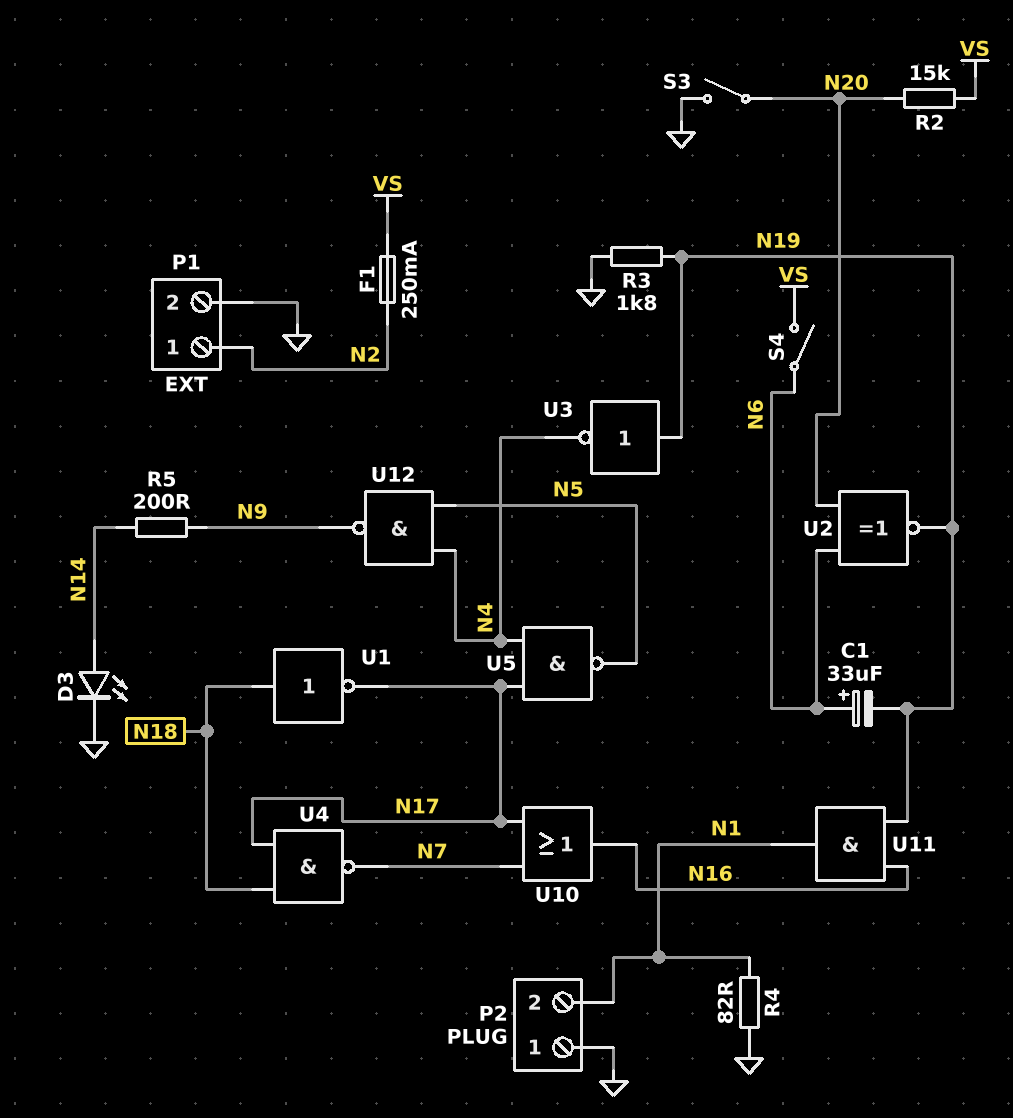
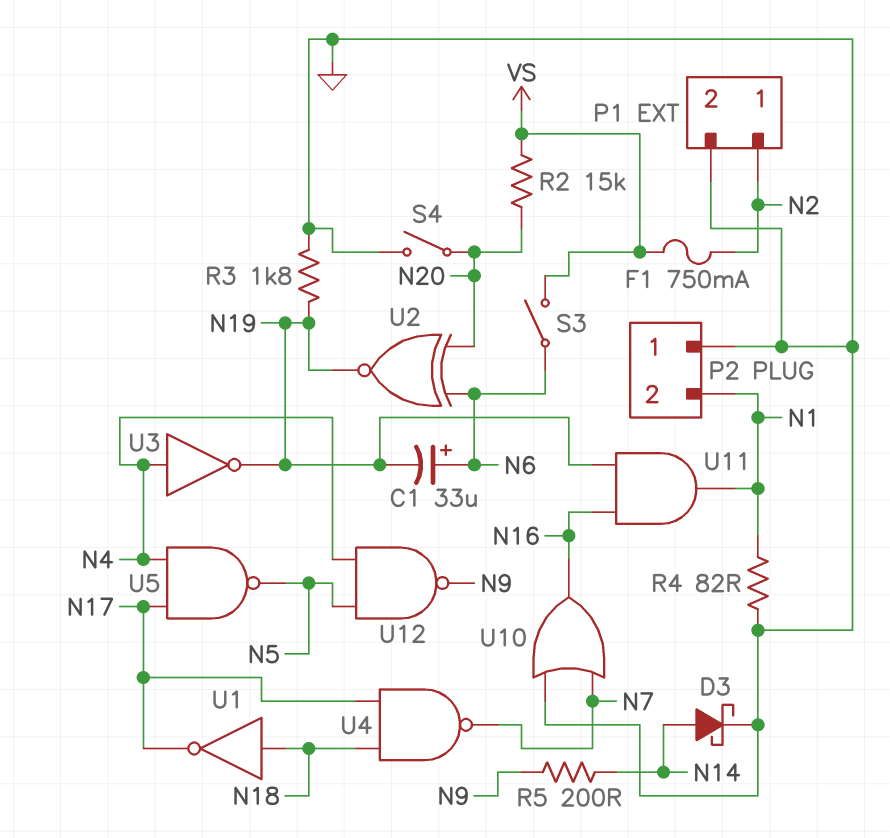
D3: LED (A N14, K GND) -> schottky (A N14, K GND)
F1: 250mA (N2, VS) -> 750mA (N2, VS)
S3: switch (GND, N20) -> switch (N6, VS)
S4: switch (N6, VS) -> switch (GND, N20)
U3: NOT (in N19, out N4) -> NOT (in N4, out N19)
U10: OR (in N7, in N17, out N16) -> OR (in GND, in N7, out N16)

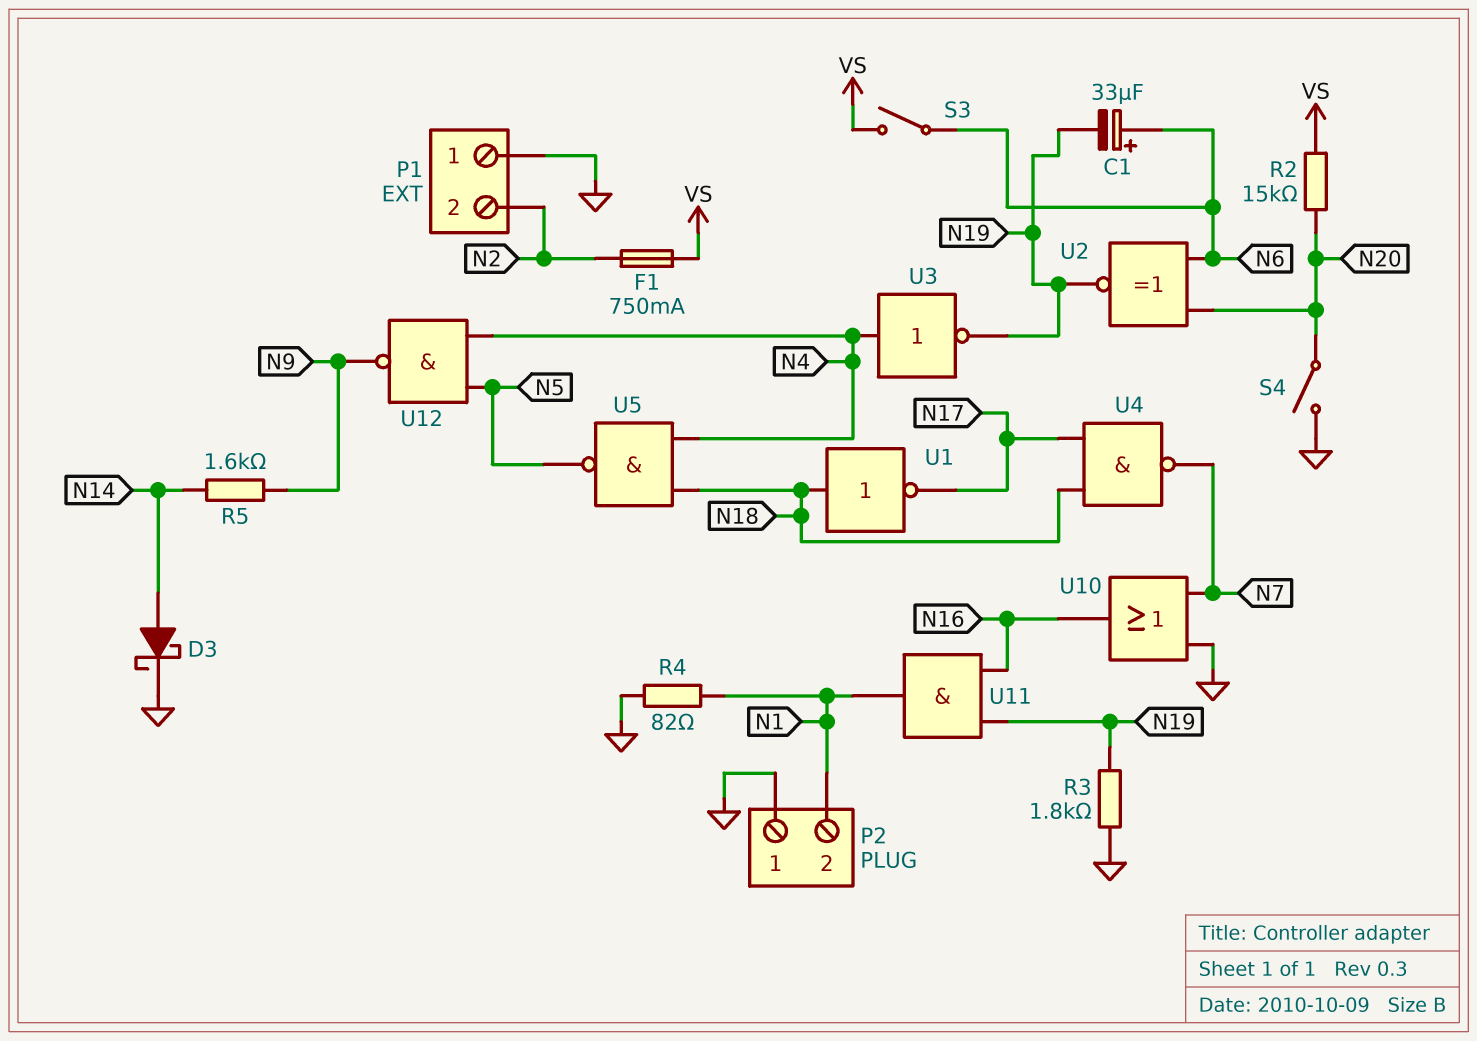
P1 pin 1: N2 -> GND
P1 pin 2: GND -> N2
R5: 200 (N9, N14) -> 1.6k (N9, N14)
U5: NAND (in N4, in N17, out N5) -> NAND (in N4, in N18, out N5)

